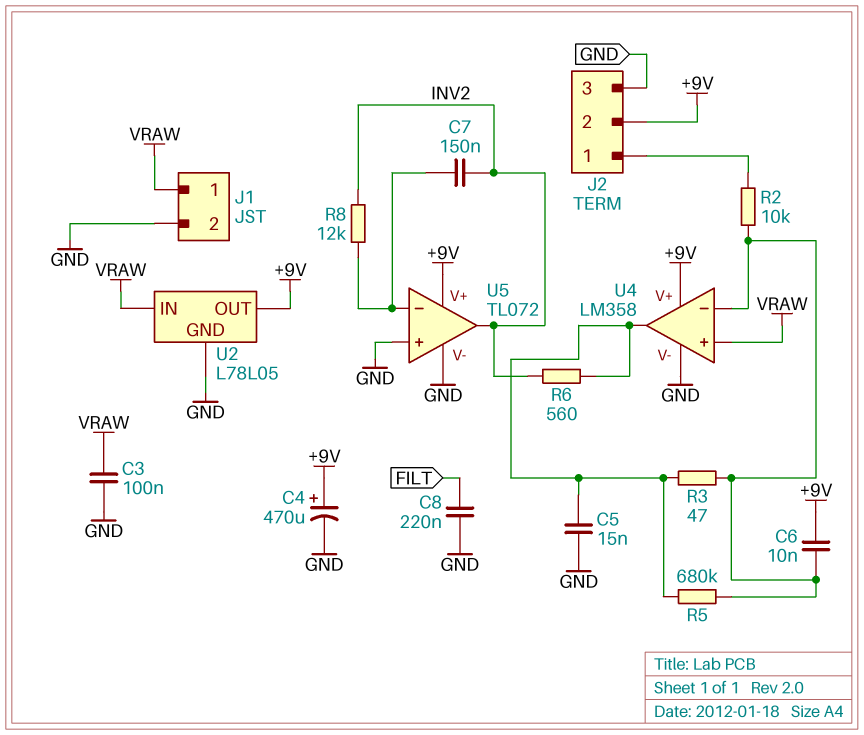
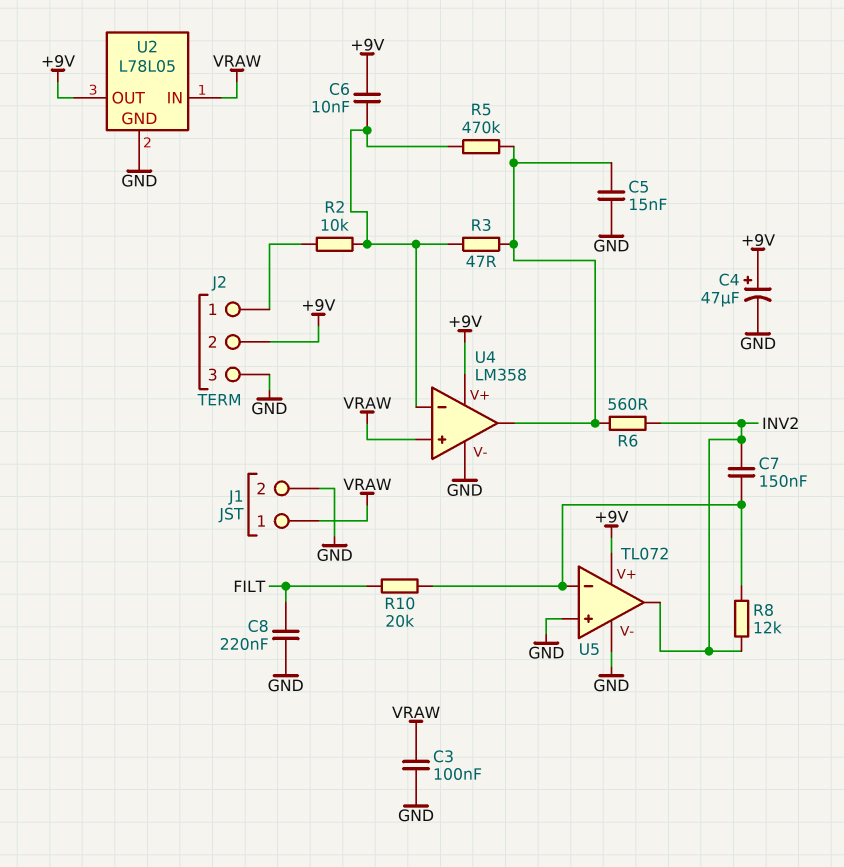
C4: 470uF (plus +9V, minus GND) -> 47uF (plus +9V, minus GND)
R5: 680k (U4/in-, U4/out) -> 470k (U4/in-, U4/out)
R10: none -> 20k (FILT, U5/in-)

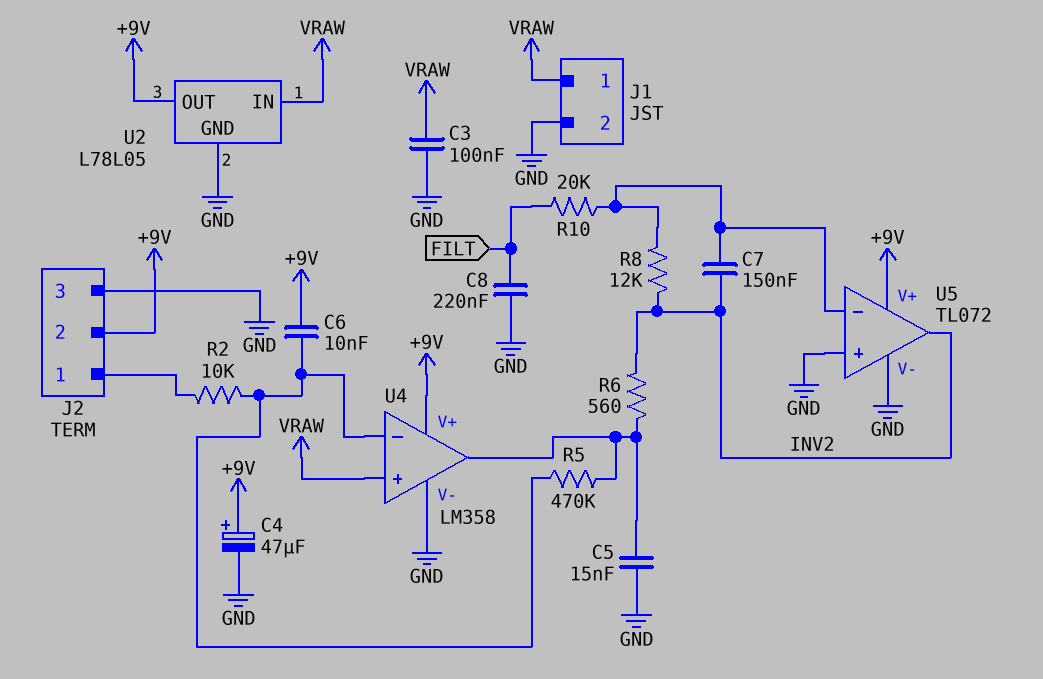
R3: 47 (U4/in-, U4/out) -> none

